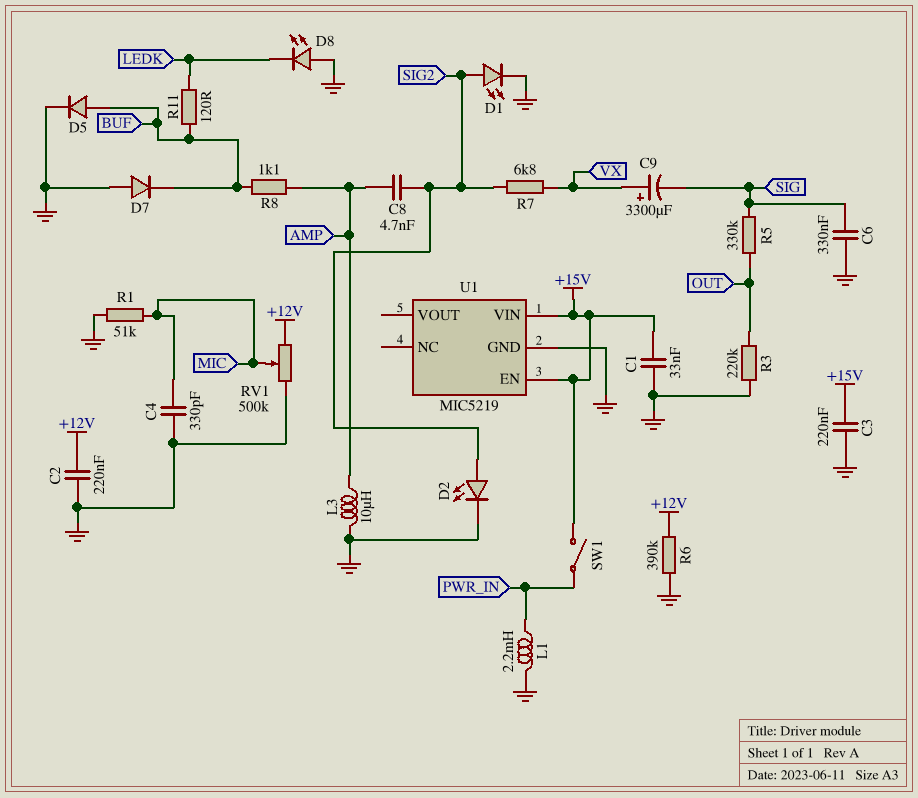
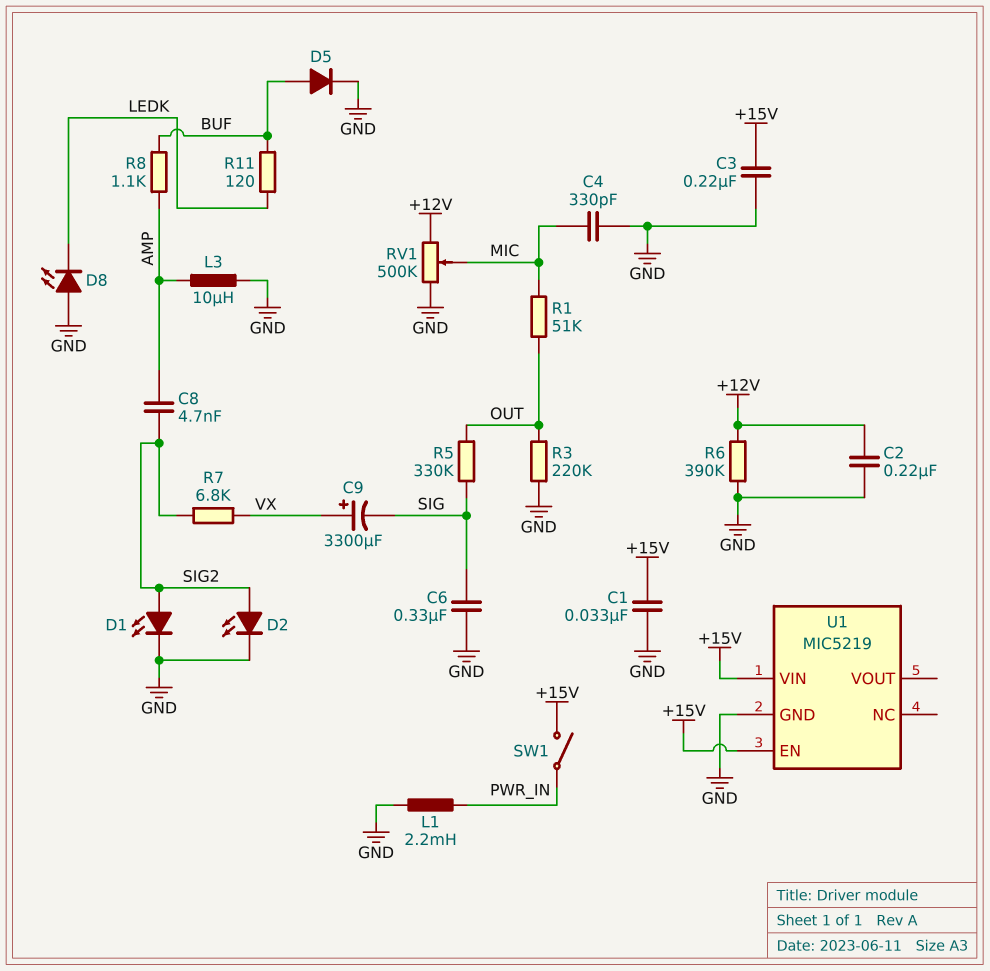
D7: diode (A GND, K BUF) -> none
R1: 51k (GND, MIC) -> 51k (MIC, OUT)

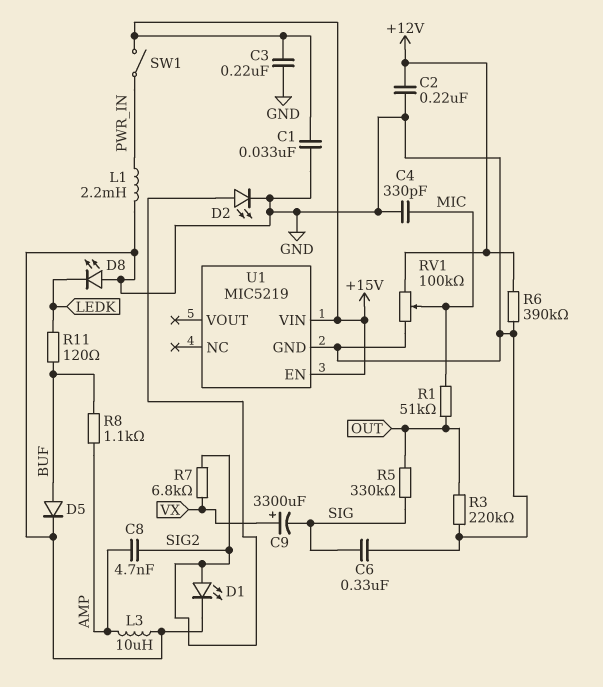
RV1: 500k (+12V, GND, wiper MIC) -> 100k (+12V, GND, wiper MIC)

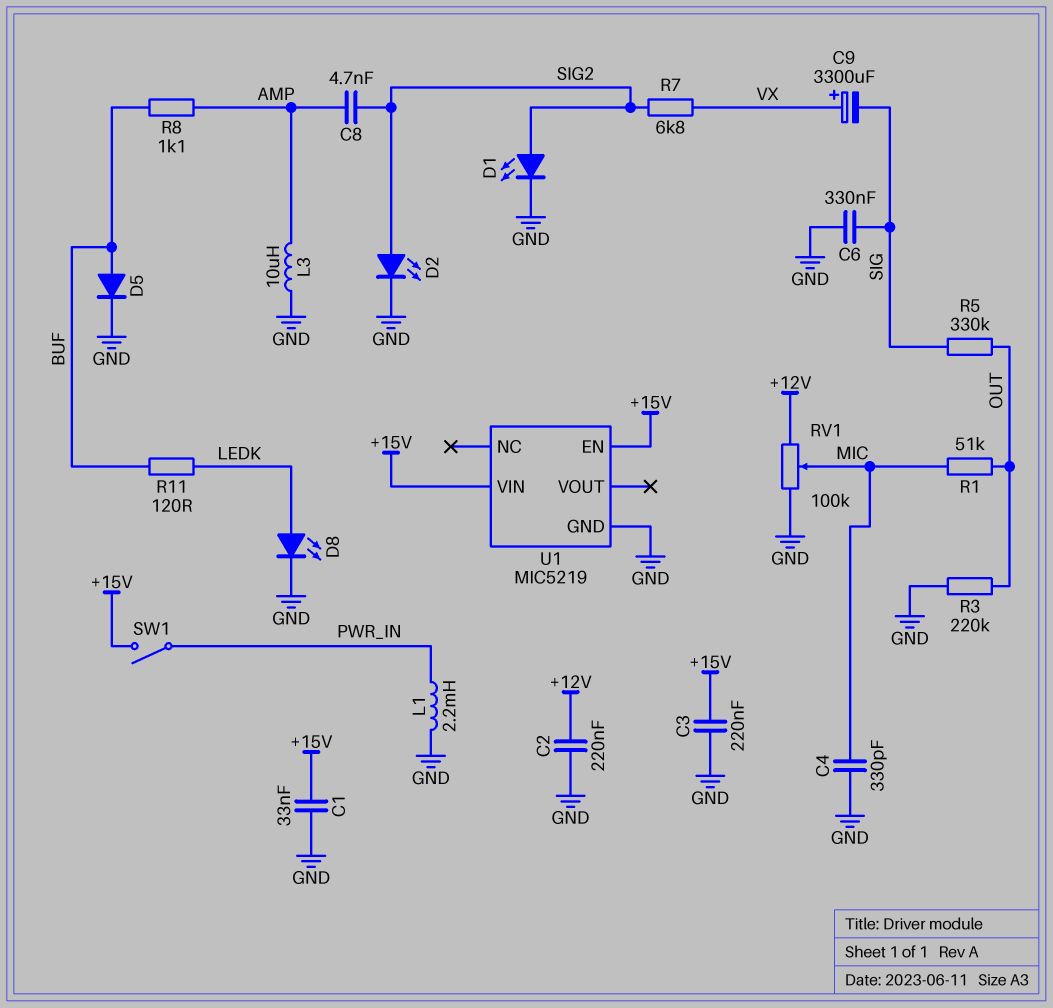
D8: LED (A GND, K LEDK) -> LED (A LEDK, K GND)
R6: 390k (+12V, GND) -> none

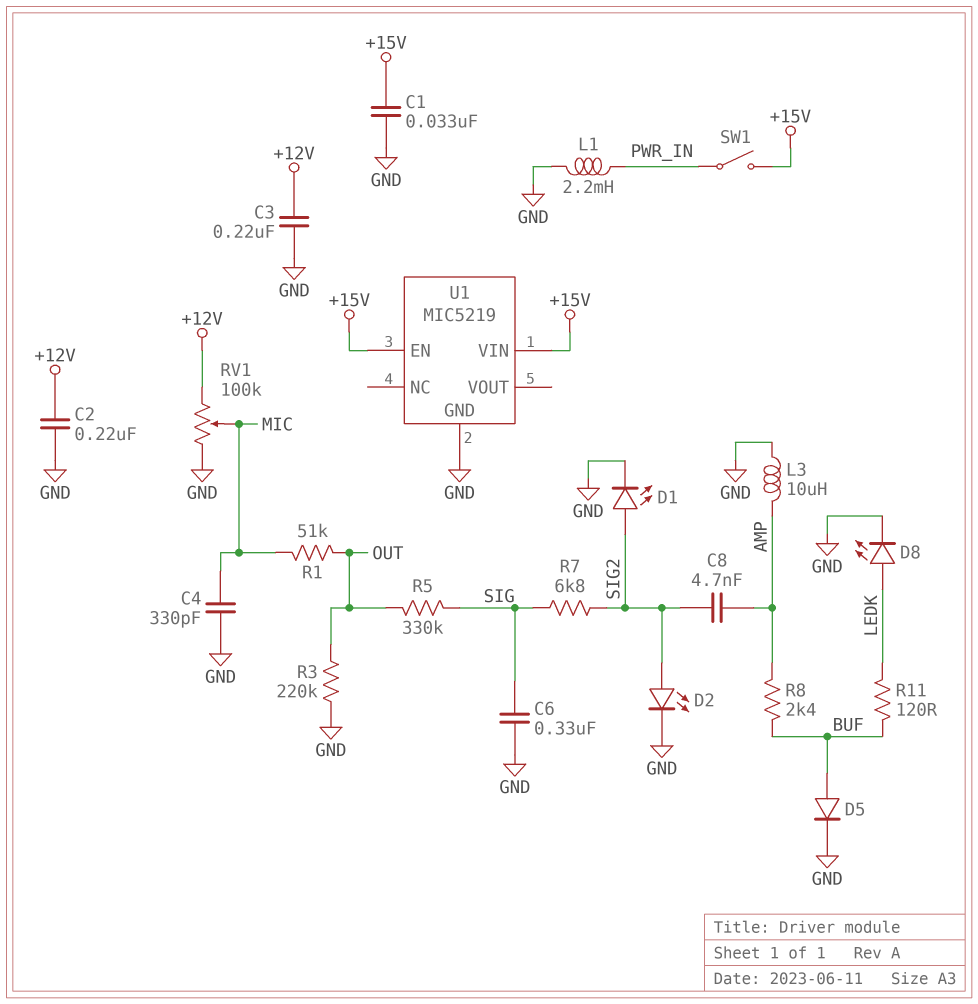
C3: 220nF (+15V, GND) -> 220nF (+12V, GND)
C9: 3300uF (plus VX, minus SIG) -> none
R7: 6.8k (SIG2, VX) -> 6.8k (SIG, SIG2)
R8: 1.1k (AMP, BUF) -> 2.4k (AMP, BUF)

